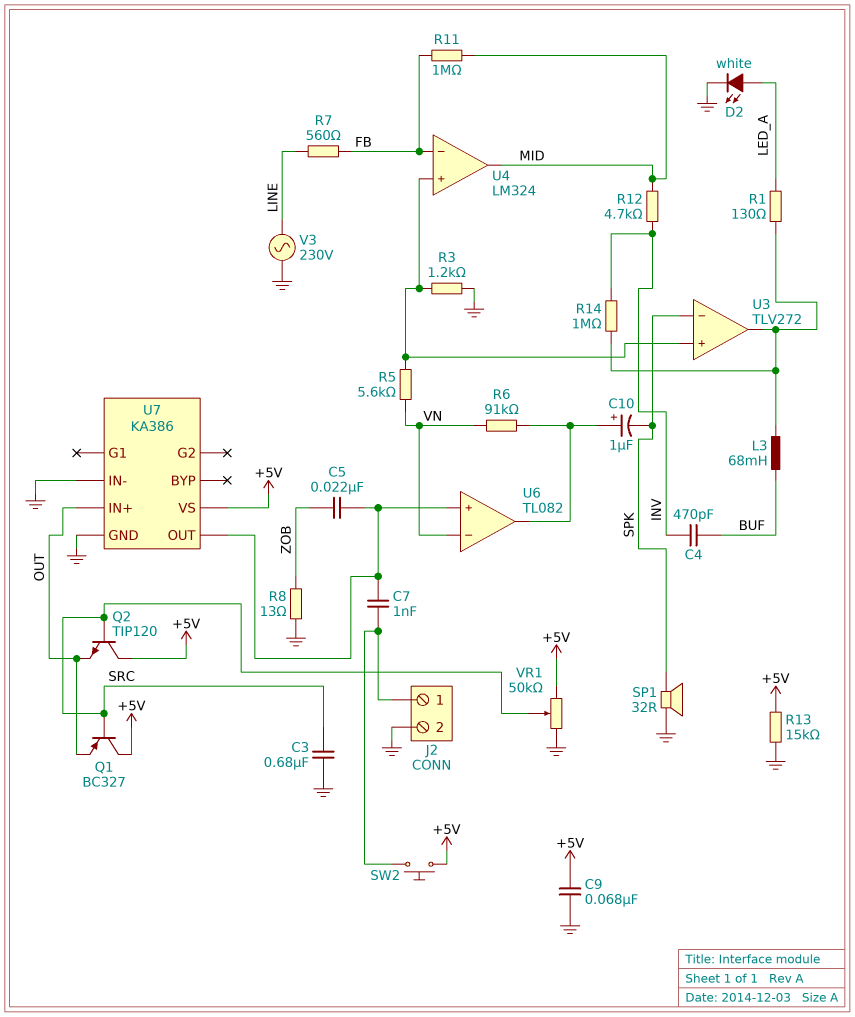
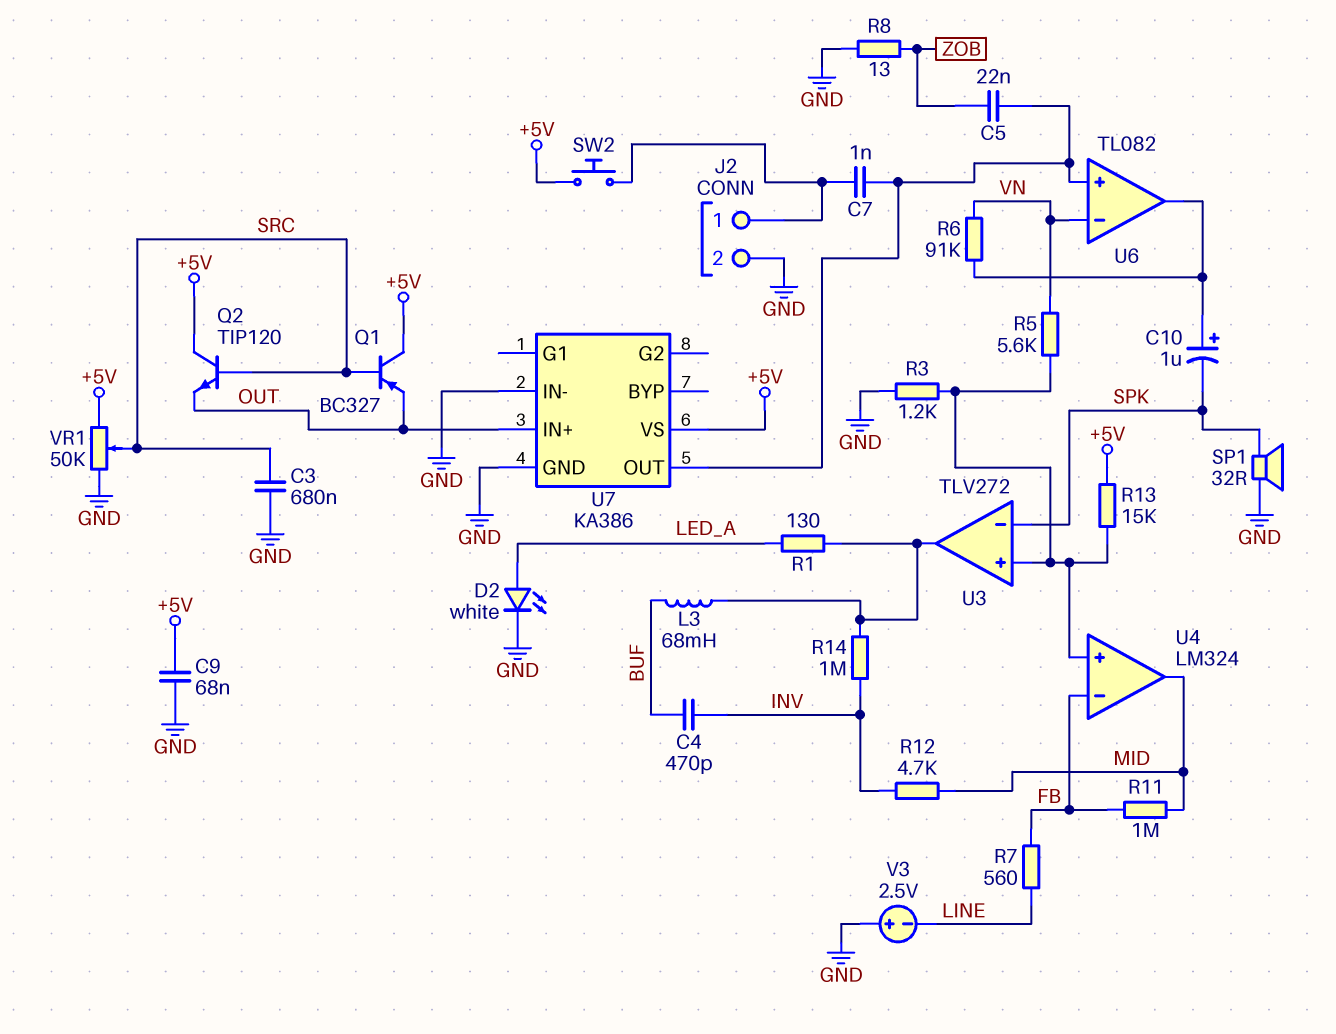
R13: 15k (+5V, GND) -> 15k (+5V, U3/in+)
V3: AC 230V (GND, LINE) -> 2.5V (plus GND, minus LINE)

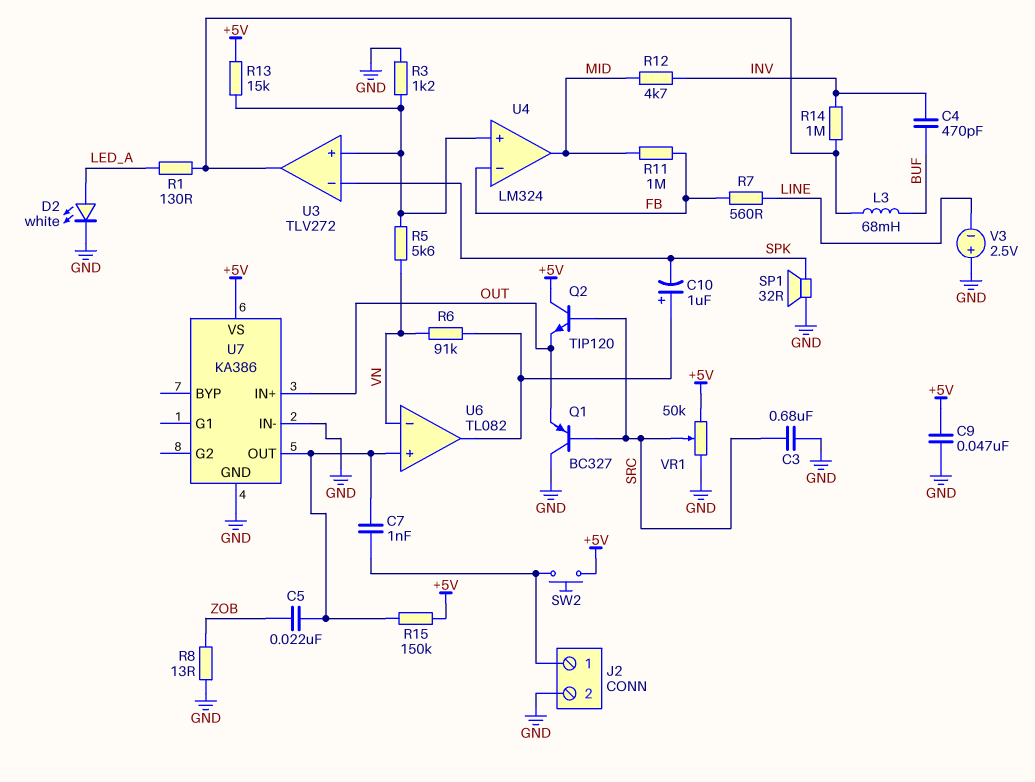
C9: 68nF (+5V, GND) -> 47nF (+5V, GND)
Q1: PNP BC327 (B SRC, C +5V, E OUT) -> PNP BC327 (B SRC, C GND, E OUT)
R15: none -> 150k (+5V, U6/in+)

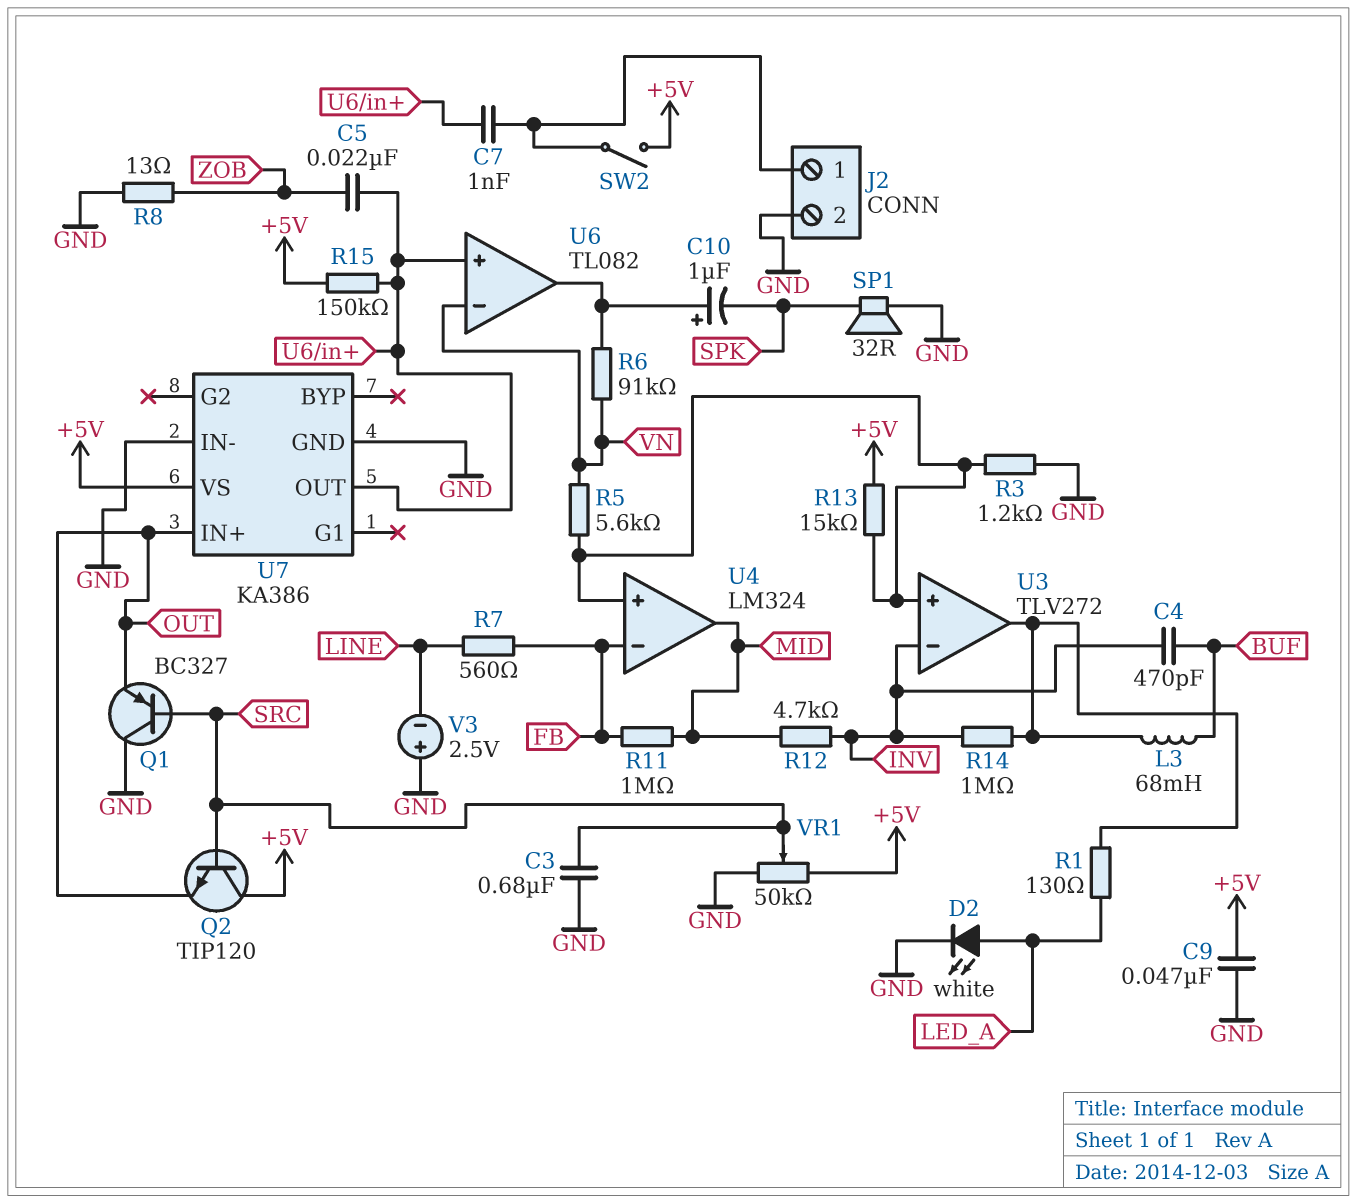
SW2: button (+5V, J2/1) -> switch (+5V, J2/1)
U3 pin in-: SPK -> INV

